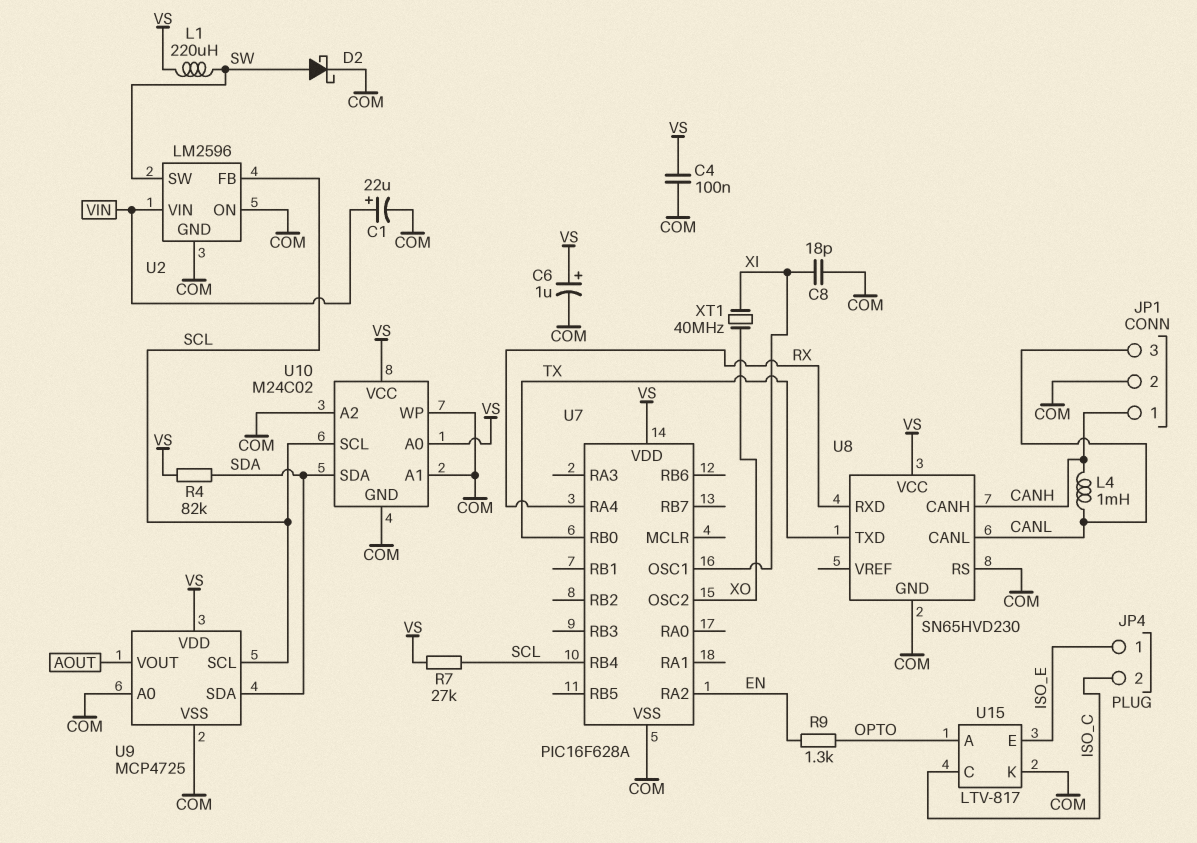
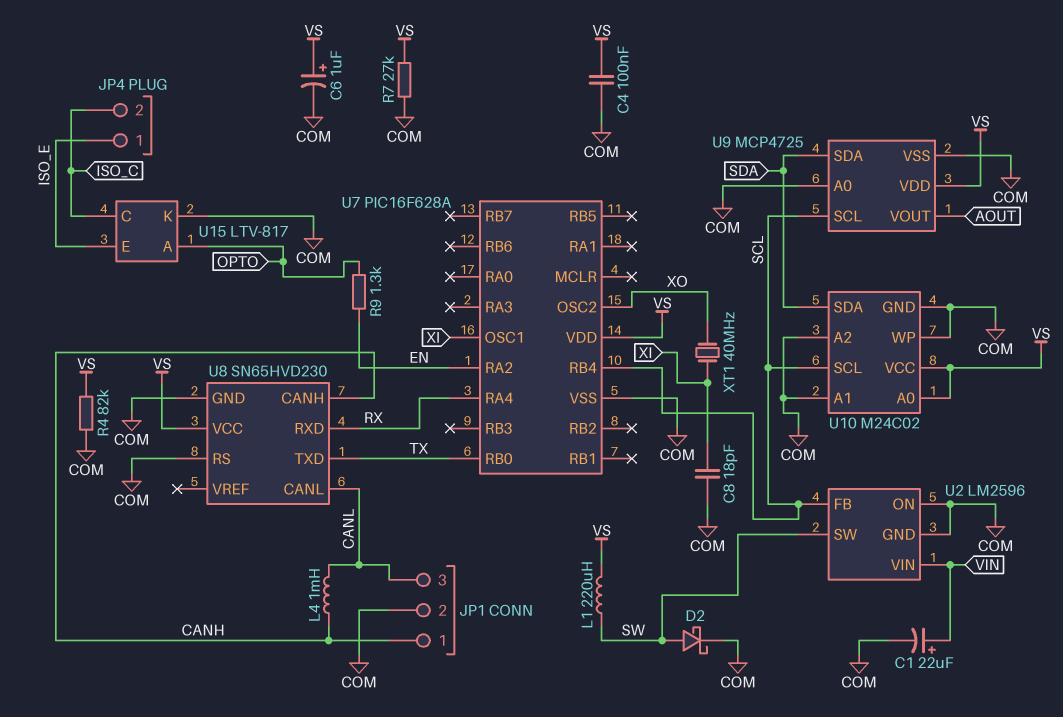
R4: 82k (SDA, VS) -> 82k (COM, VS)
R7: 27k (SCL, VS) -> 27k (COM, VS)

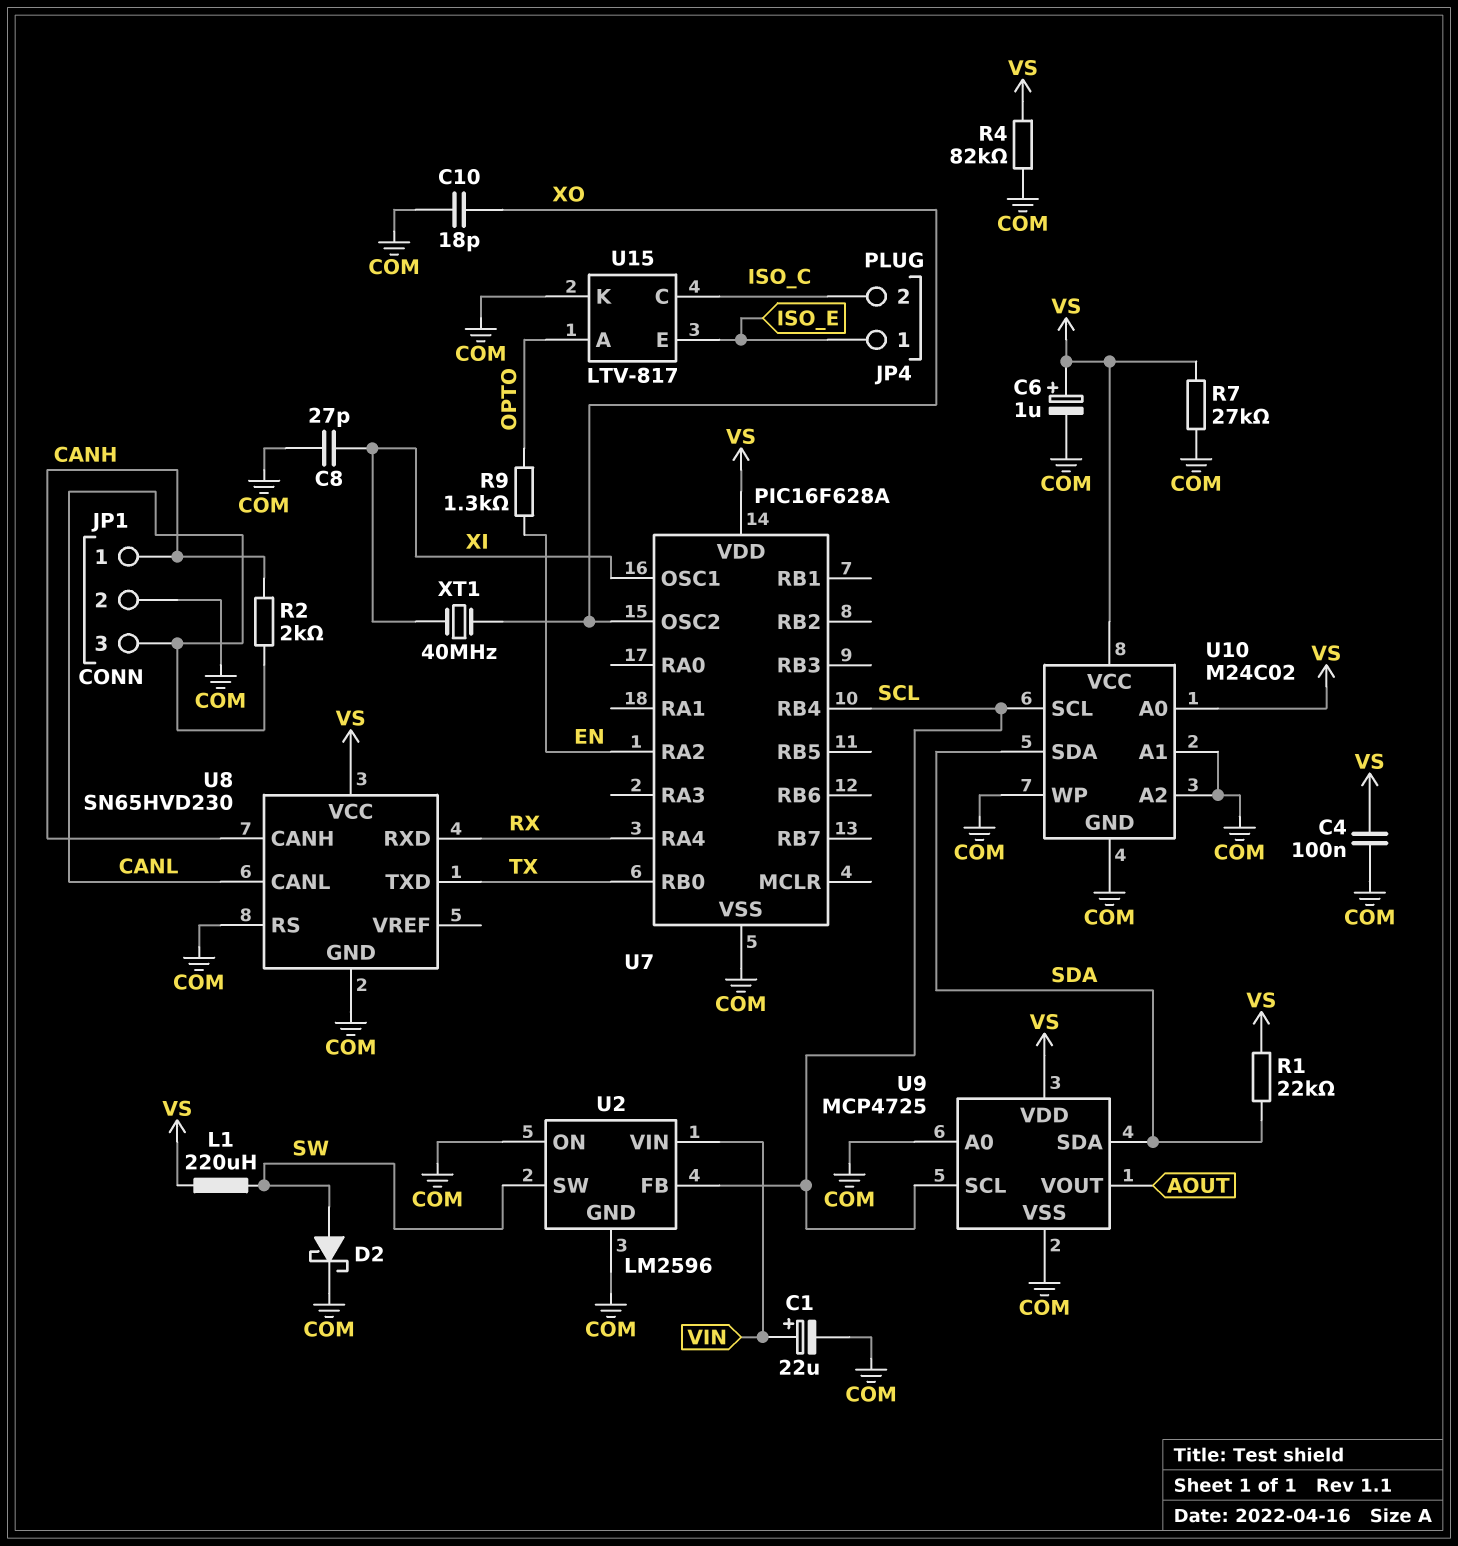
C8: 18pF (COM, XI) -> 27pF (COM, XI)
C10: none -> 18pF (COM, XO)
L4: 1mH (CANH, CANL) -> none
R1: none -> 22k (SDA, VS)
R2: none -> 2k (CANH, CANL)

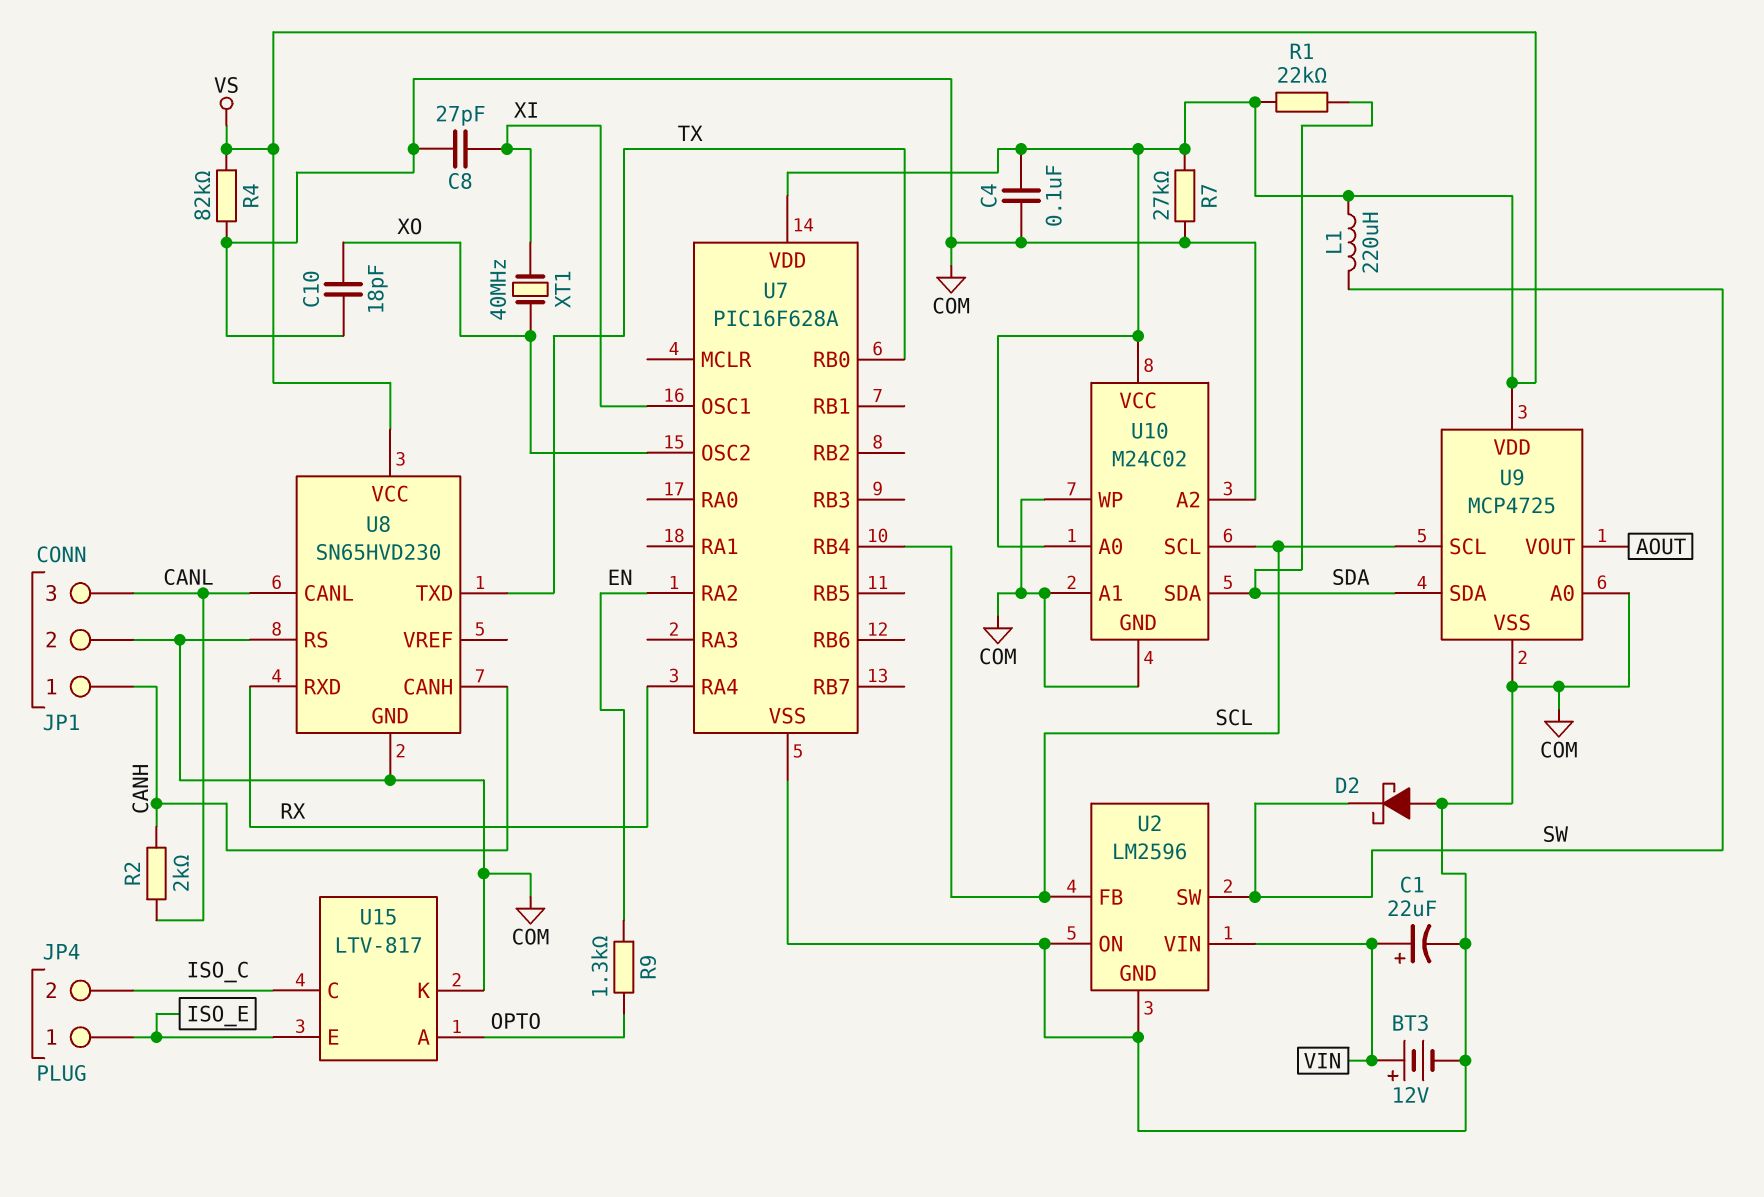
BT3: none -> 12V (plus VIN, minus COM)
C6: 1uF (plus VS, minus COM) -> none
D2: schottky (A SW, K COM) -> schottky (A COM, K SW)

